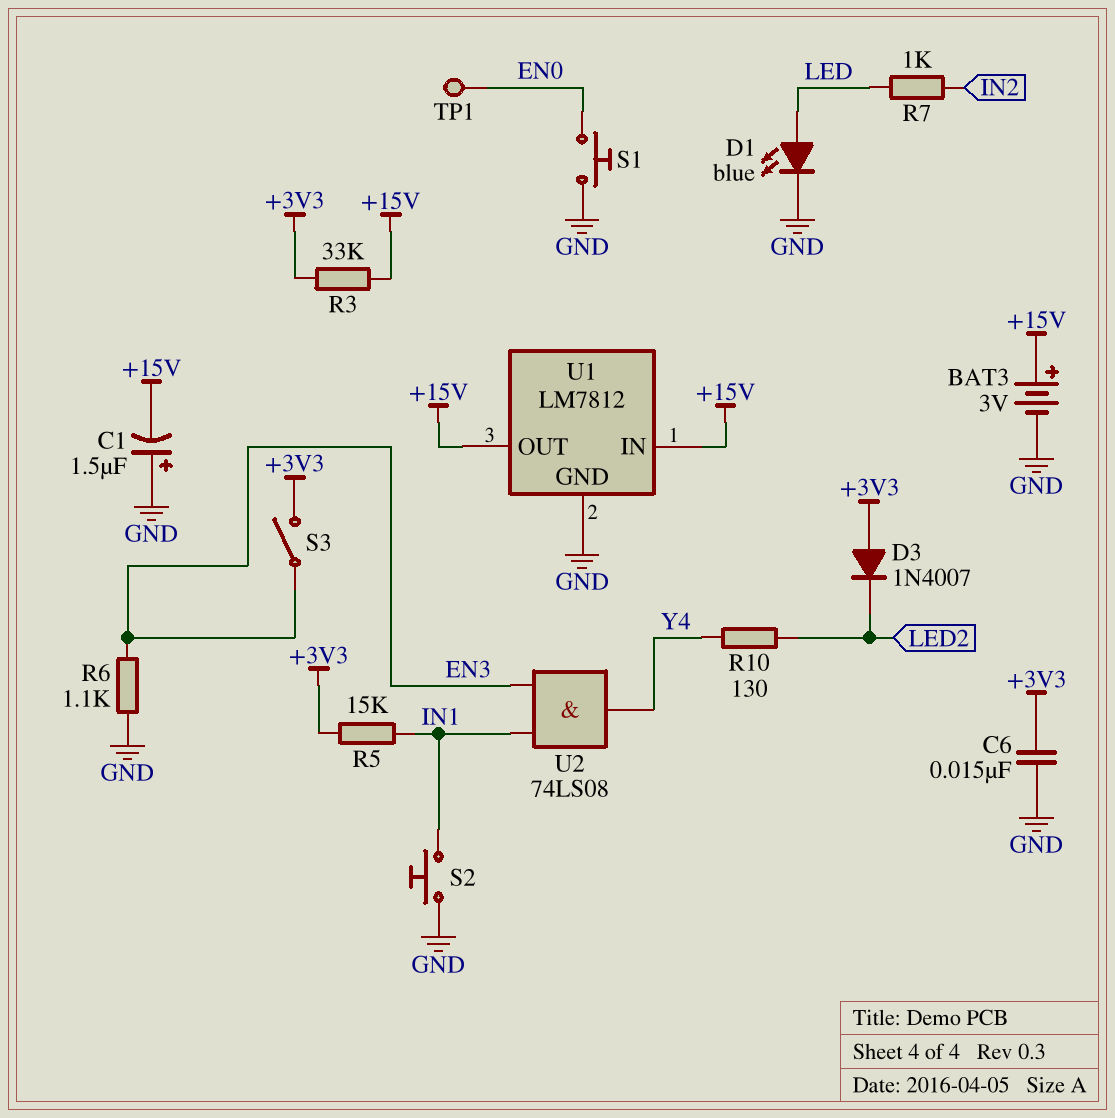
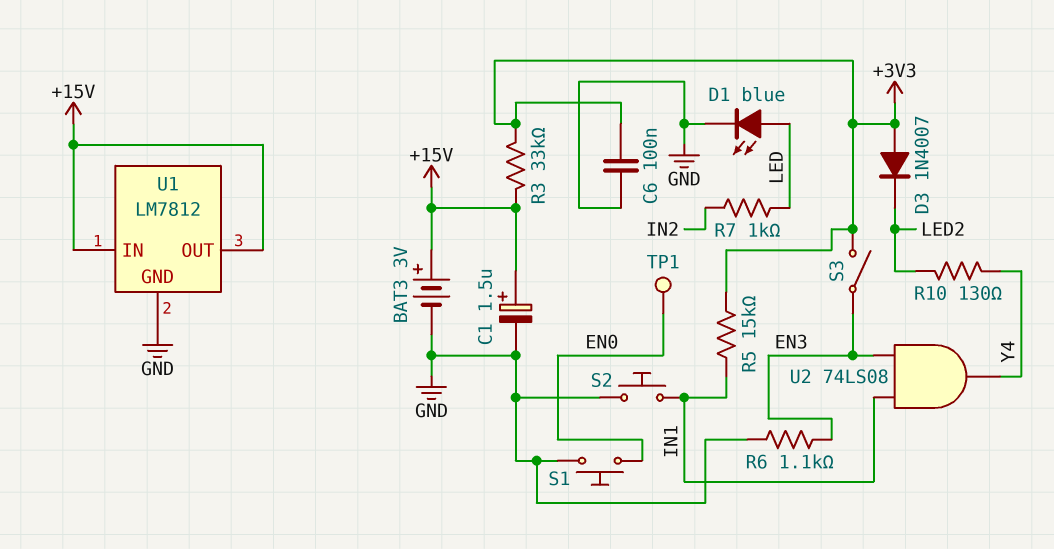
C1: 1.5uF (plus GND, minus +15V) -> 1.5uF (plus +15V, minus GND)
C6: 15nF (+3V3, GND) -> 100nF (+3V3, GND)

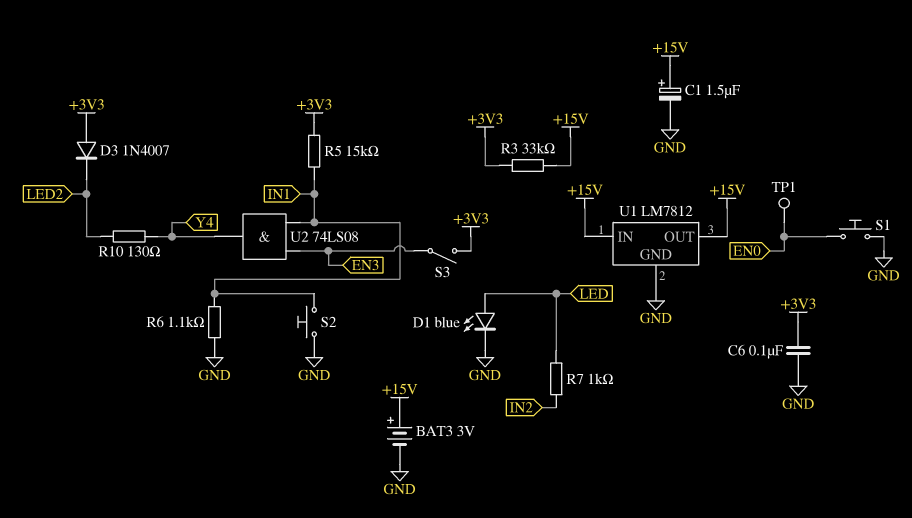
R6: 1.1k (EN3, GND) -> 1.1k (GND, IN1)

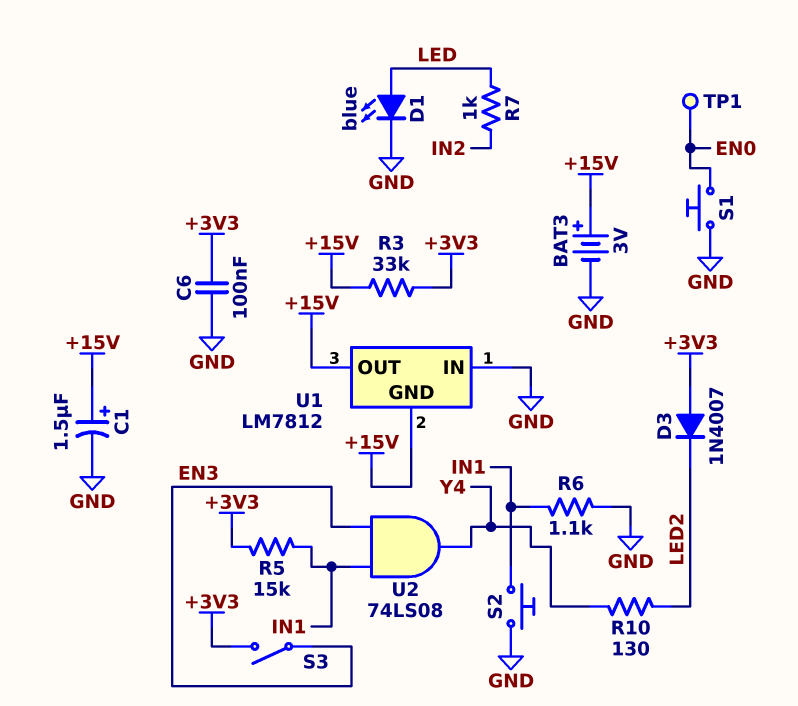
U1 pin GND: GND -> +15V
U1 pin IN: +15V -> GND

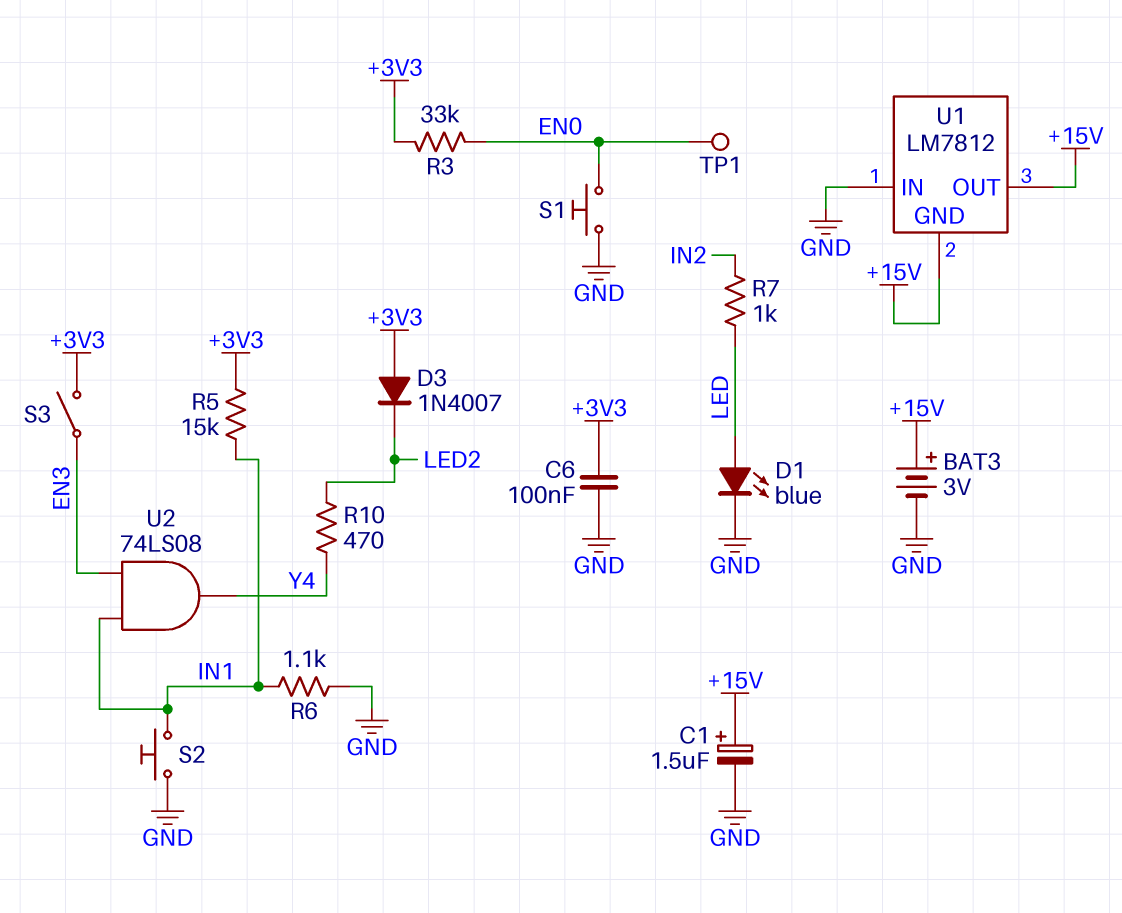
R3: 33k (+3V3, +15V) -> 33k (+3V3, EN0)
R10: 130 (LED2, Y4) -> 470 (LED2, Y4)

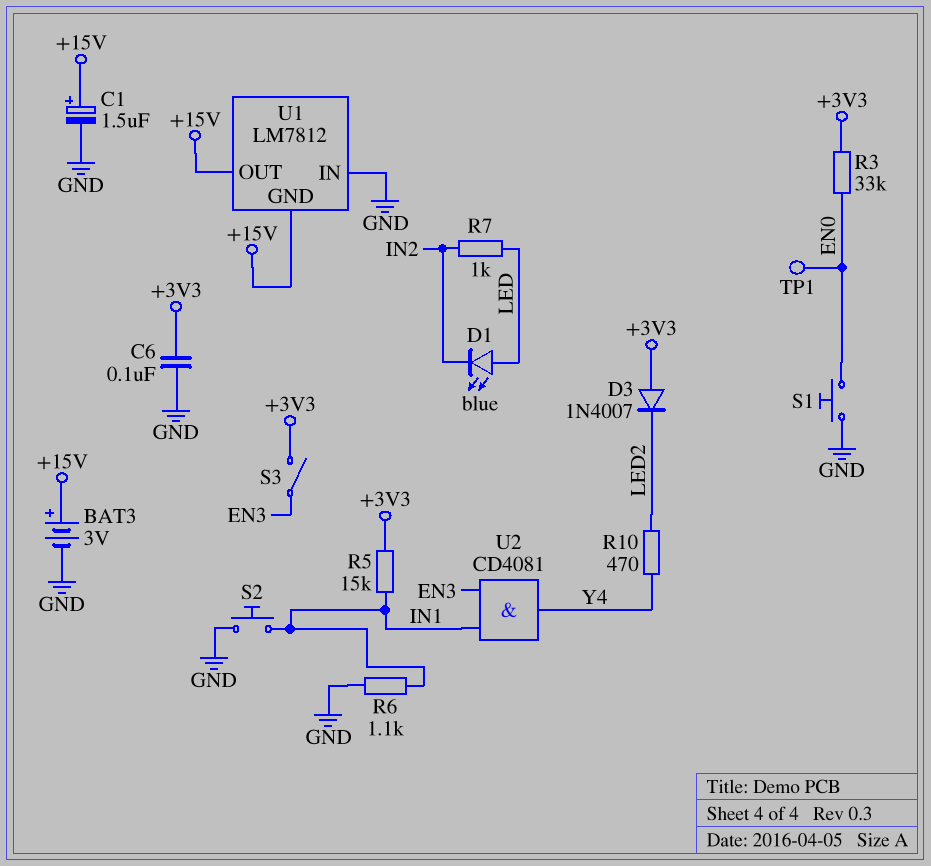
D1: LED blue (A LED, K GND) -> LED blue (A LED, K IN2)
U2: AND 74LS08 (in EN3, in IN1, out Y4) -> AND CD4081 (in EN3, in IN1, out Y4)

